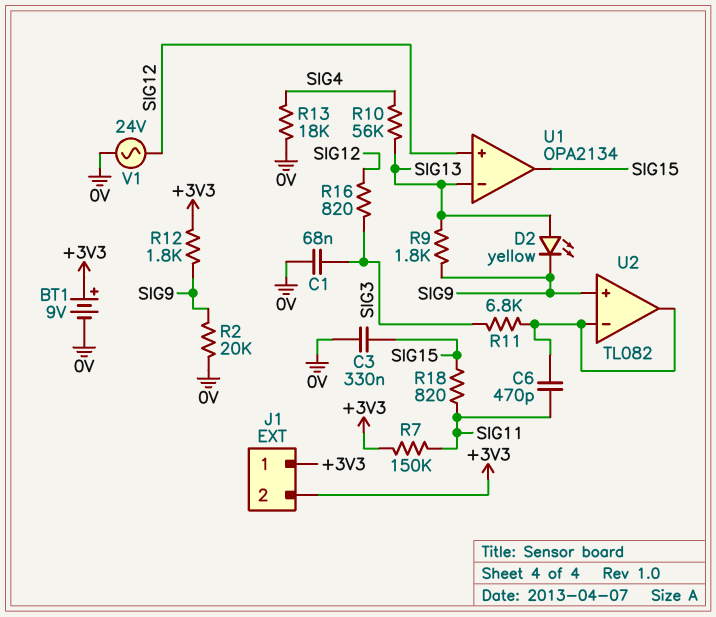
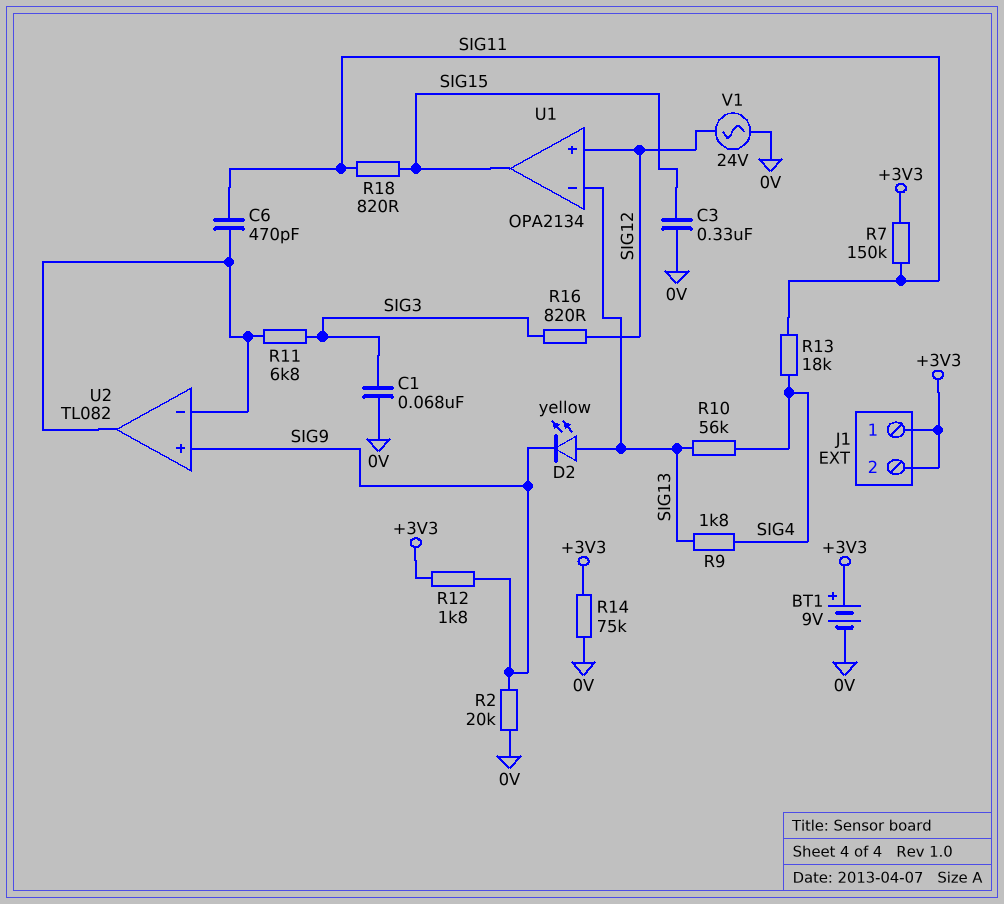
R9: 1.8k (SIG9, SIG13) -> 1.8k (SIG4, SIG13)
R13: 18k (0V, SIG4) -> 18k (SIG4, SIG11)
R14: none -> 75k (+3V3, 0V)

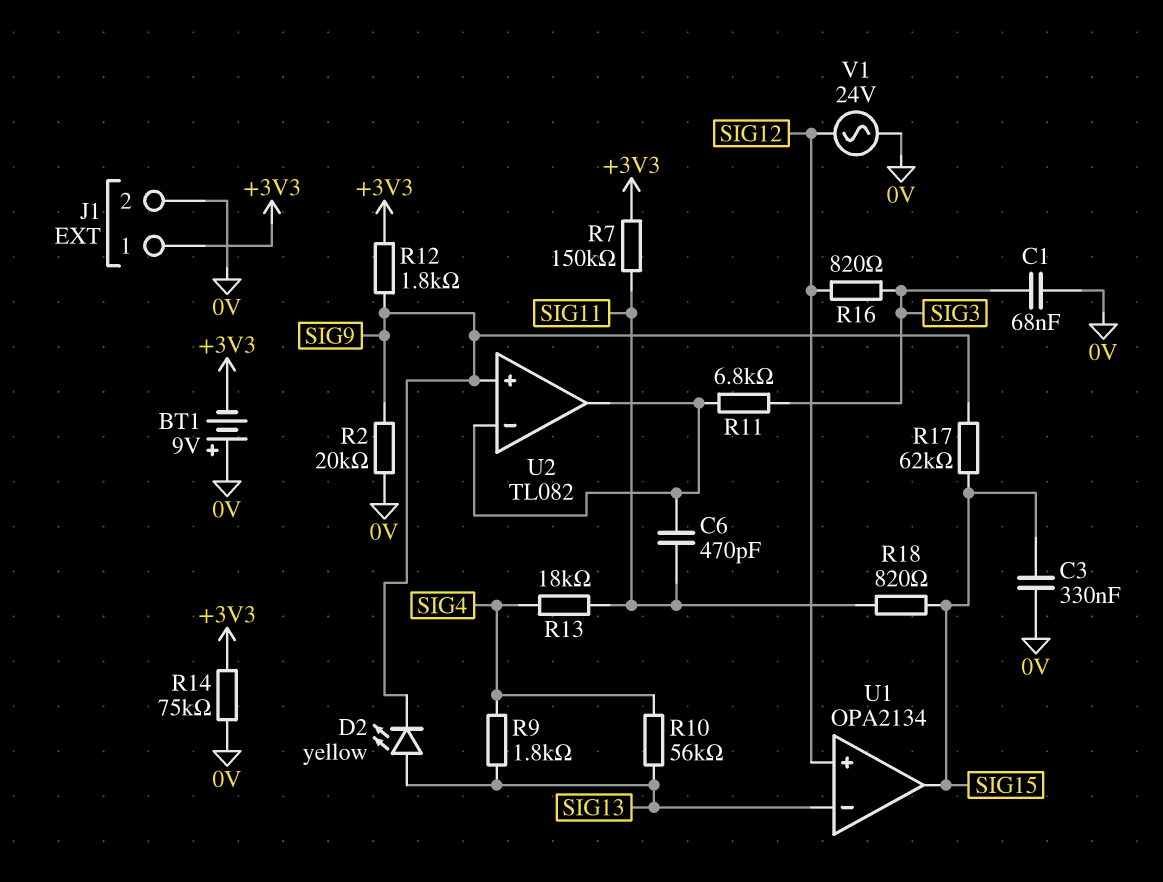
BT1: 9V (plus +3V3, minus 0V) -> 9V (plus 0V, minus +3V3)
J1 pin 2: +3V3 -> 0V
R17: none -> 62k (SIG9, SIG15)

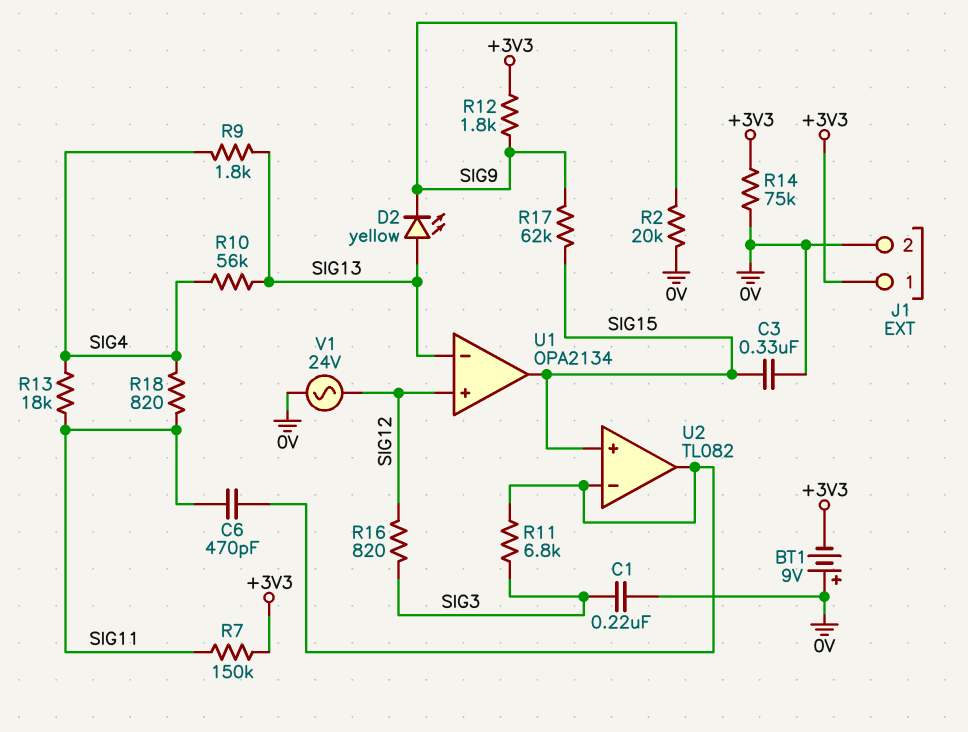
C1: 68nF (0V, SIG3) -> 220nF (0V, SIG3)
R18: 820 (SIG11, SIG15) -> 820 (SIG4, SIG11)
U2 pin in+: SIG9 -> SIG15

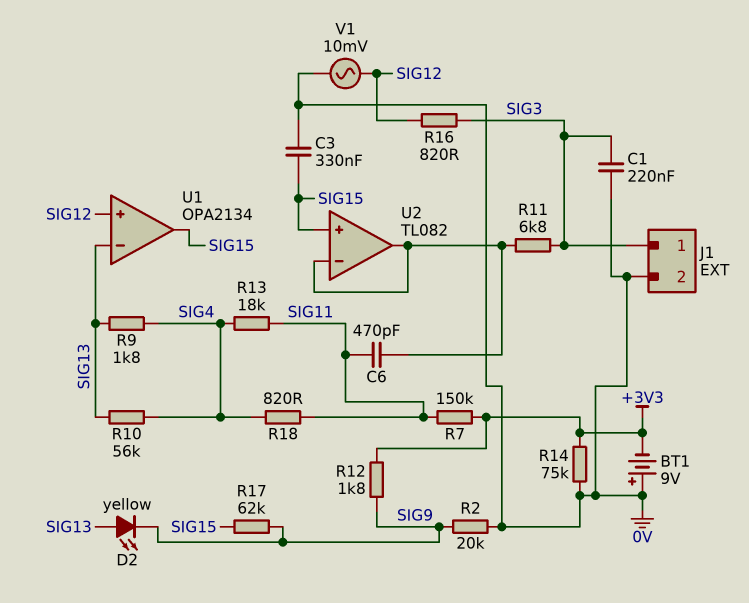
J1 pin 1: +3V3 -> SIG3
V1: AC 24V (0V, SIG12) -> AC 10mV (0V, SIG12)

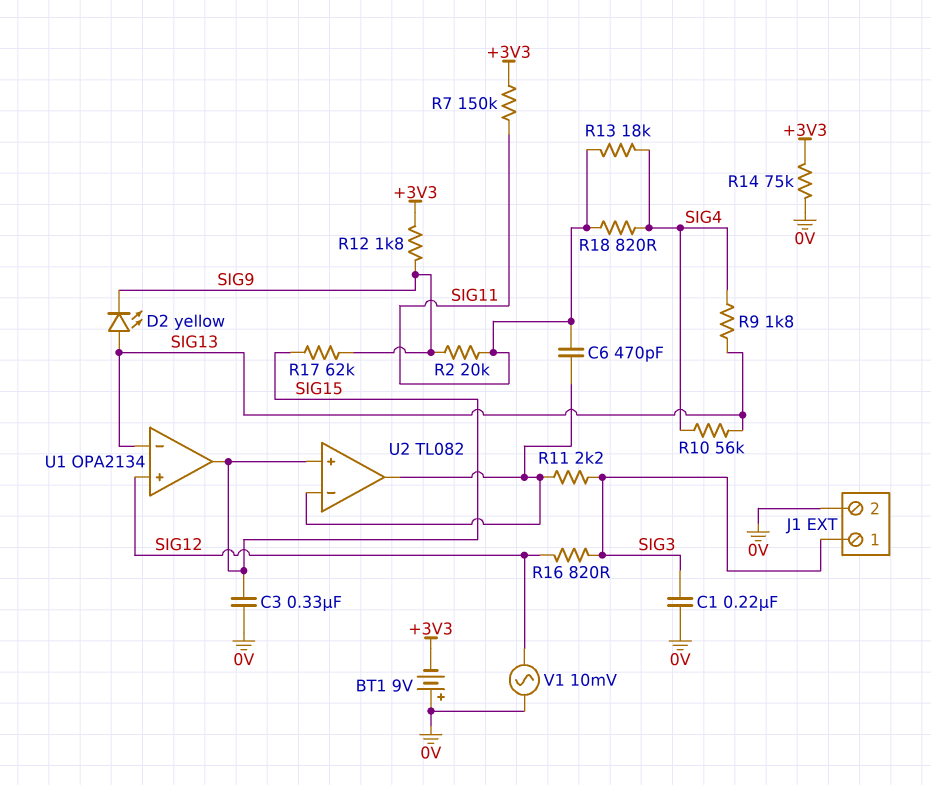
R2: 20k (0V, SIG9) -> 20k (SIG9, SIG11)
R11: 6.8k (SIG3, U2/in-) -> 2.2k (SIG3, U2/in-)

